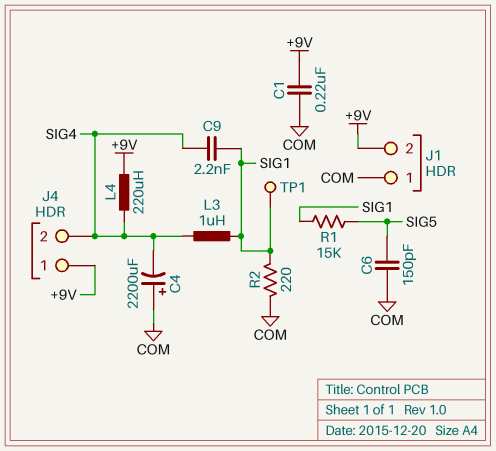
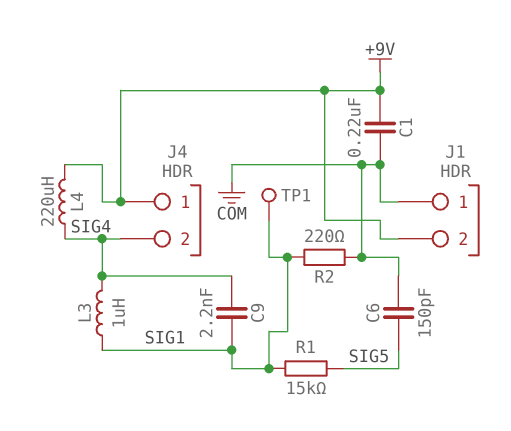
C4: 2200uF (plus COM, minus SIG4) -> none

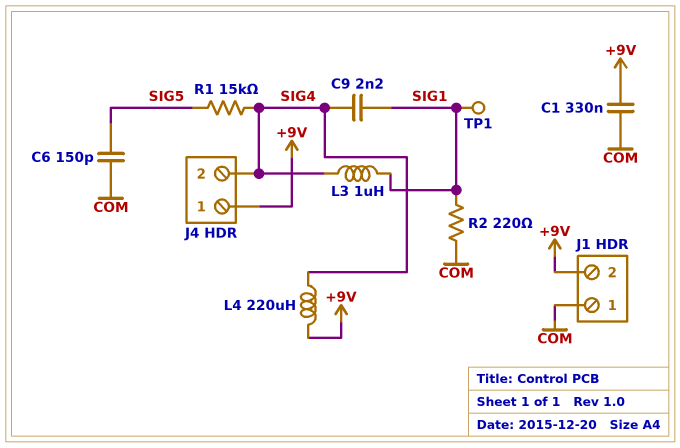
C1: 220nF (+9V, COM) -> 330nF (+9V, COM)
R1: 15k (SIG1, SIG5) -> 15k (SIG4, SIG5)

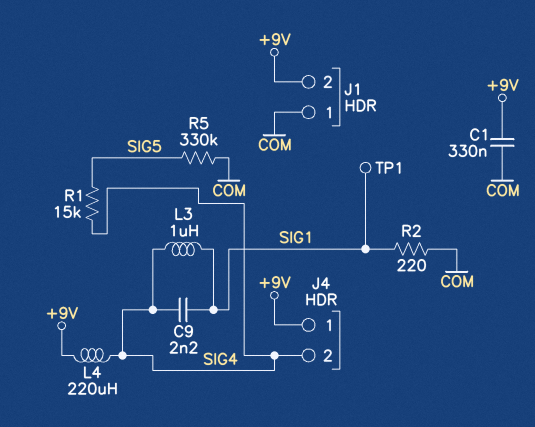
C6: 150pF (COM, SIG5) -> none
R5: none -> 330k (COM, SIG5)

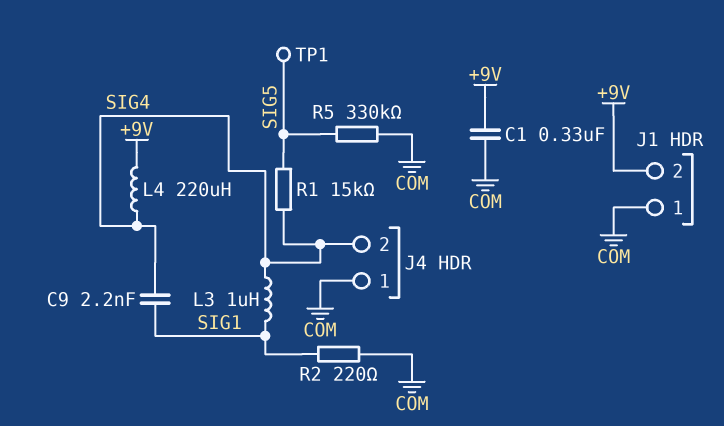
J4 pin 1: +9V -> COM
TP1: test point (SIG1) -> test point (SIG5)

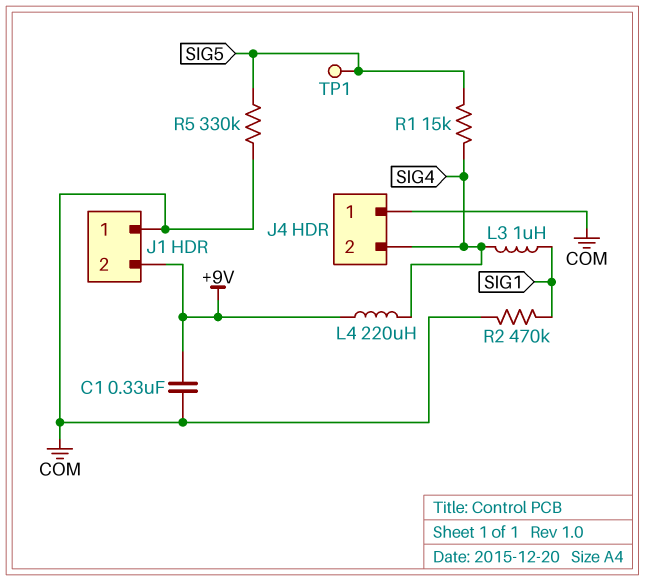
C9: 2.2nF (SIG1, SIG4) -> none
R2: 220 (COM, SIG1) -> 470k (COM, SIG1)

